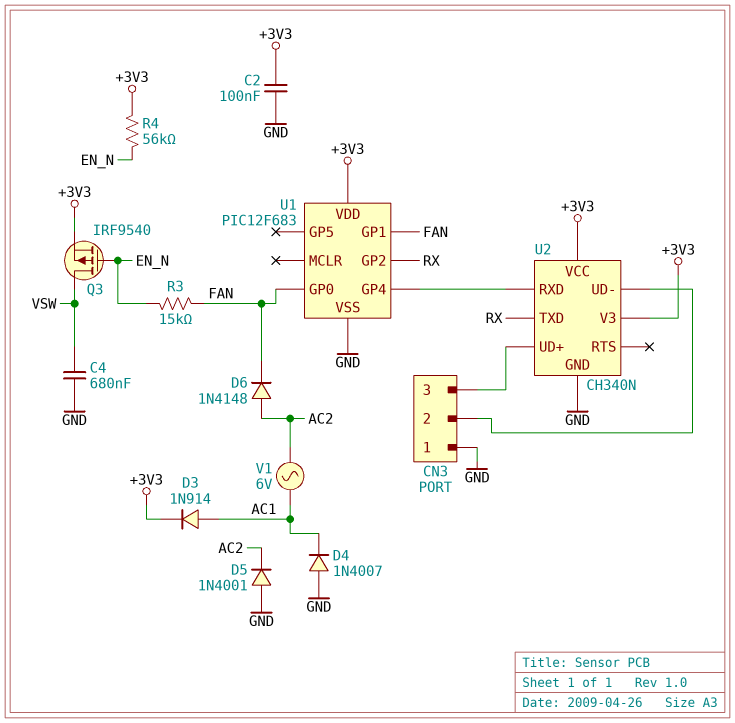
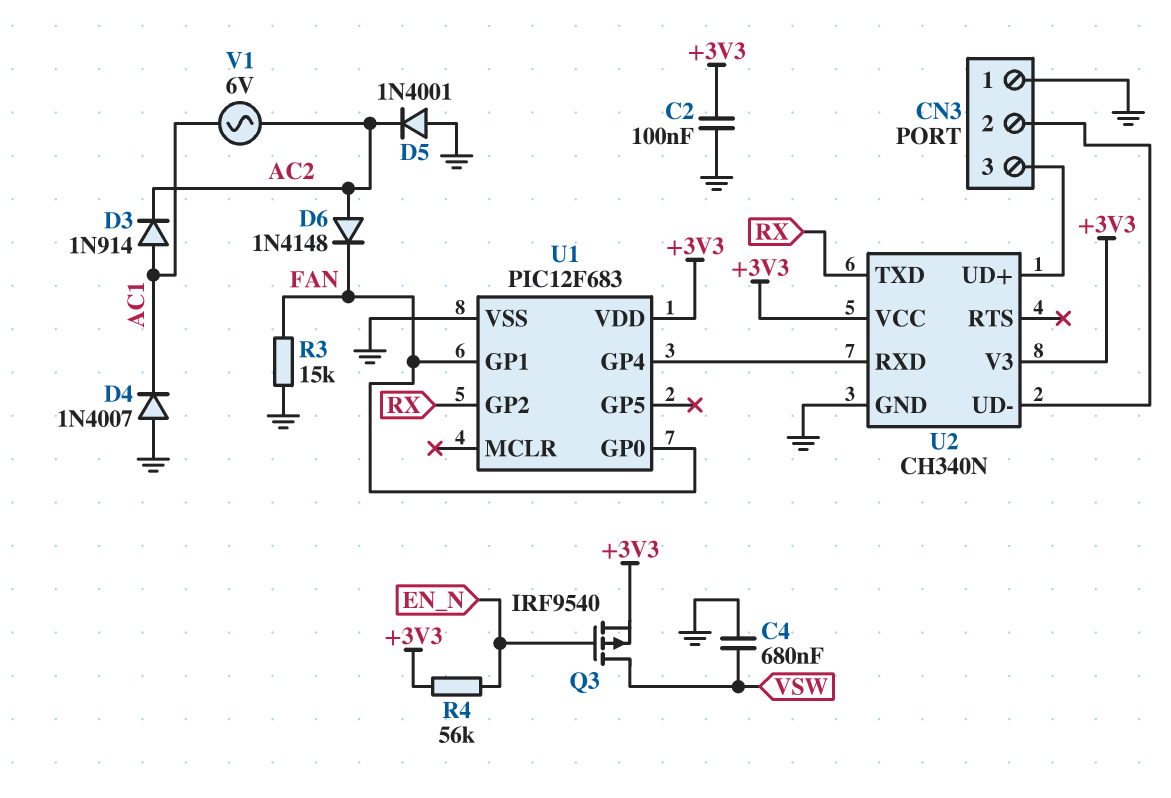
D3: diode 1N914 (A AC1, K +3V3) -> diode 1N914 (A AC1, K AC2)
R3: 15k (EN_N, FAN) -> 15k (FAN, GND)

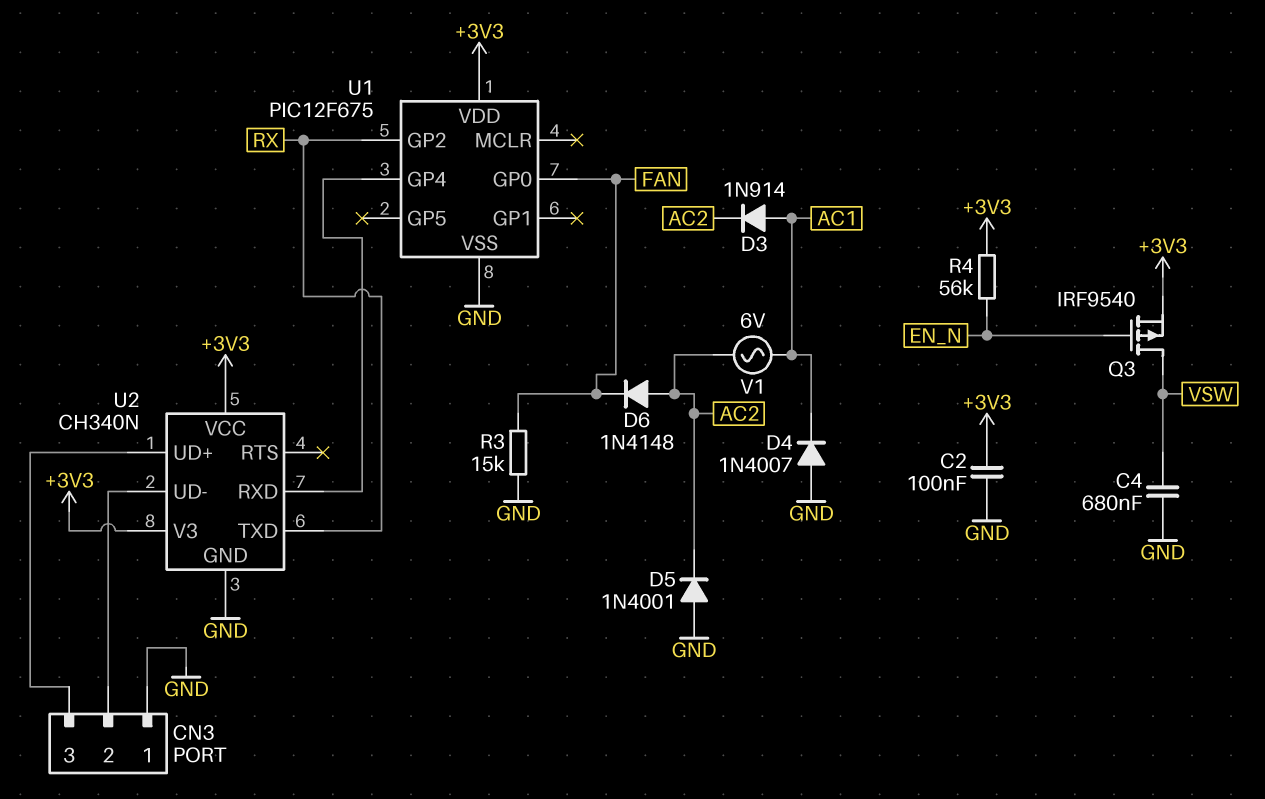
U1: PIC12F683 -> PIC12F675
U1 pin GP1: FAN -> none

